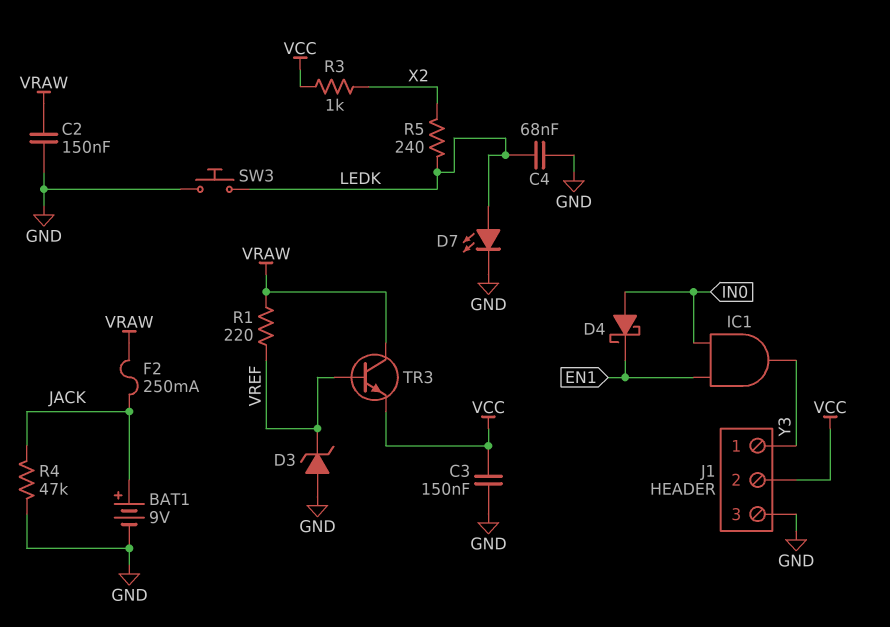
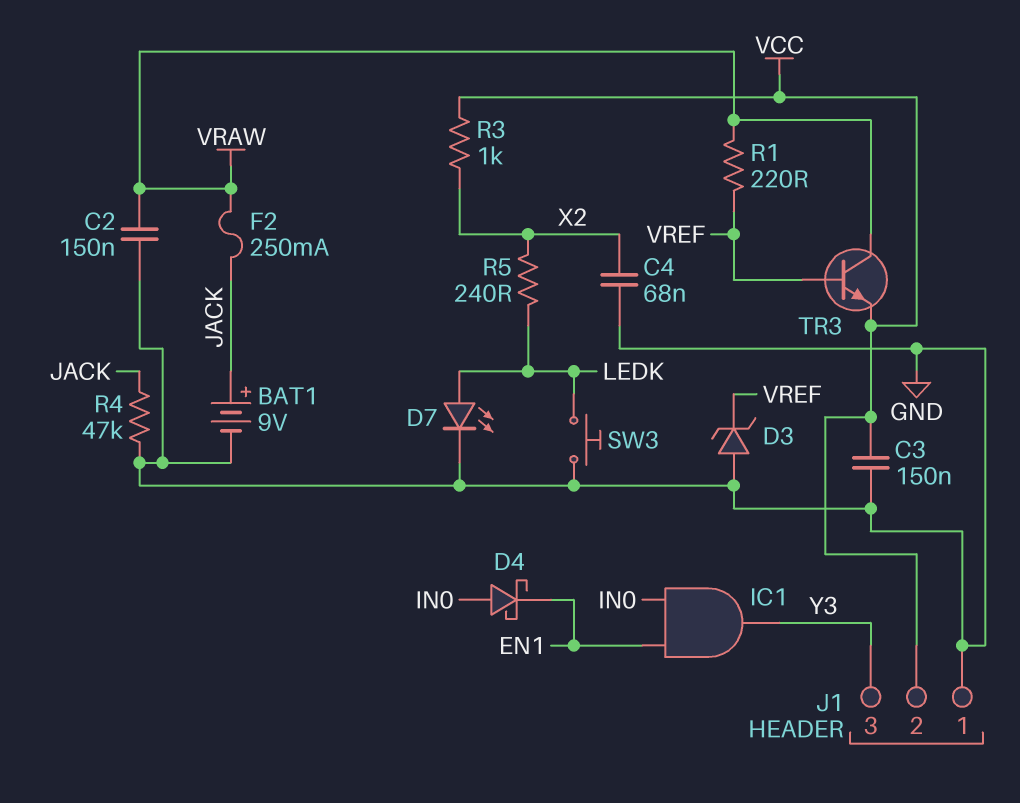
C4: 68nF (GND, LEDK) -> 68nF (GND, X2)
J1 pin 1: Y3 -> GND
J1 pin 3: GND -> Y3

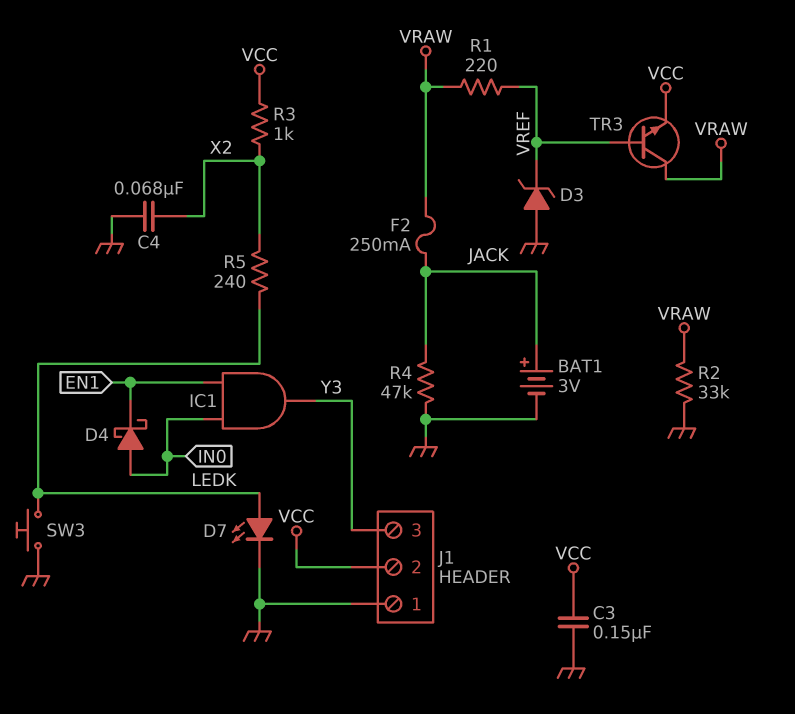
BAT1: 9V (plus JACK, minus GND) -> 3V (plus JACK, minus GND)
C2: 150nF (GND, VRAW) -> none
R2: none -> 33k (GND, VRAW)

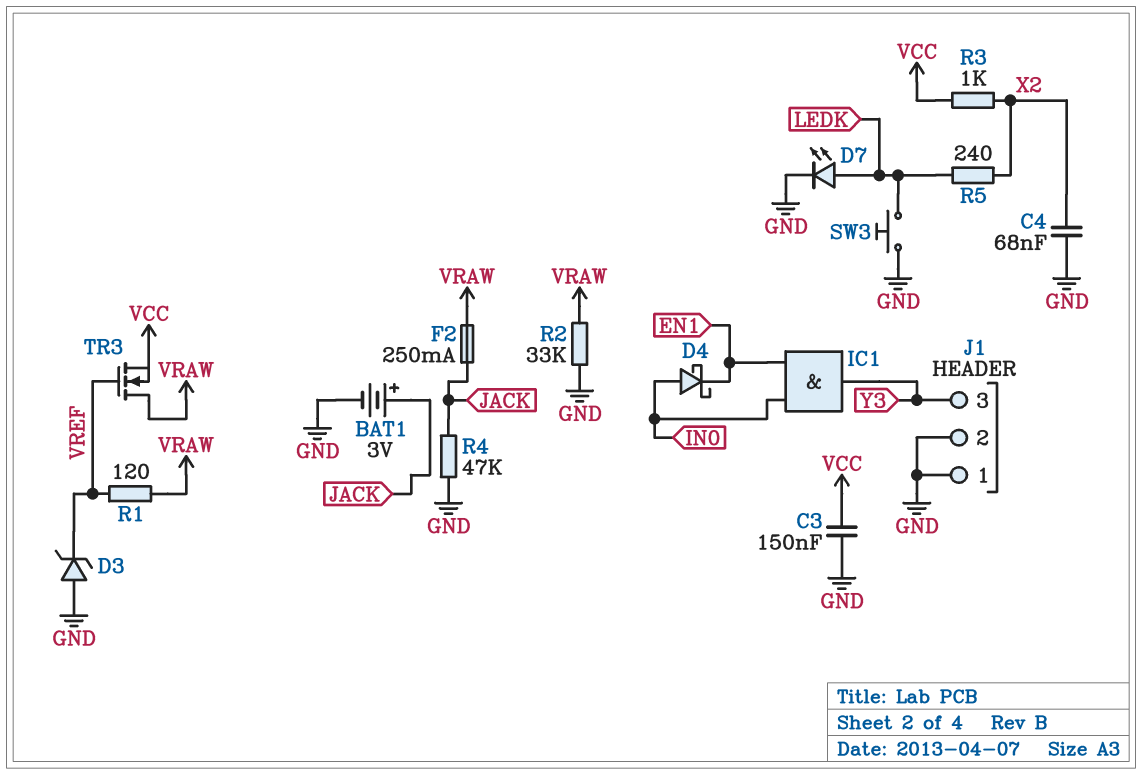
J1 pin 2: VCC -> GND
R1: 220 (VRAW, VREF) -> 120 (VRAW, VREF)
TR3: NPN (B VREF, C VRAW, E VCC) -> NMOS (G VREF, D VRAW, S VCC)

